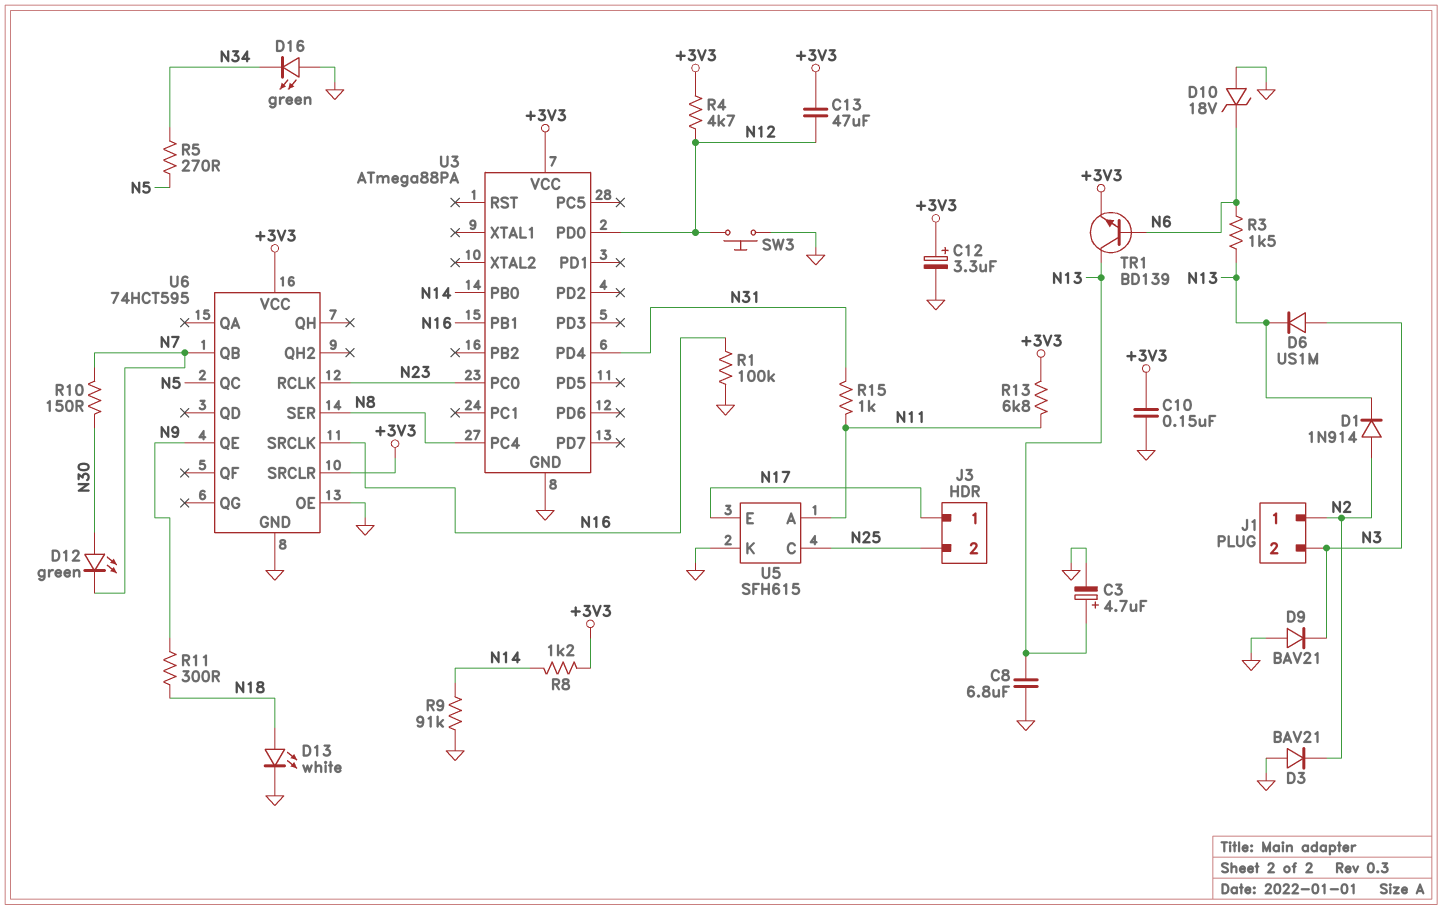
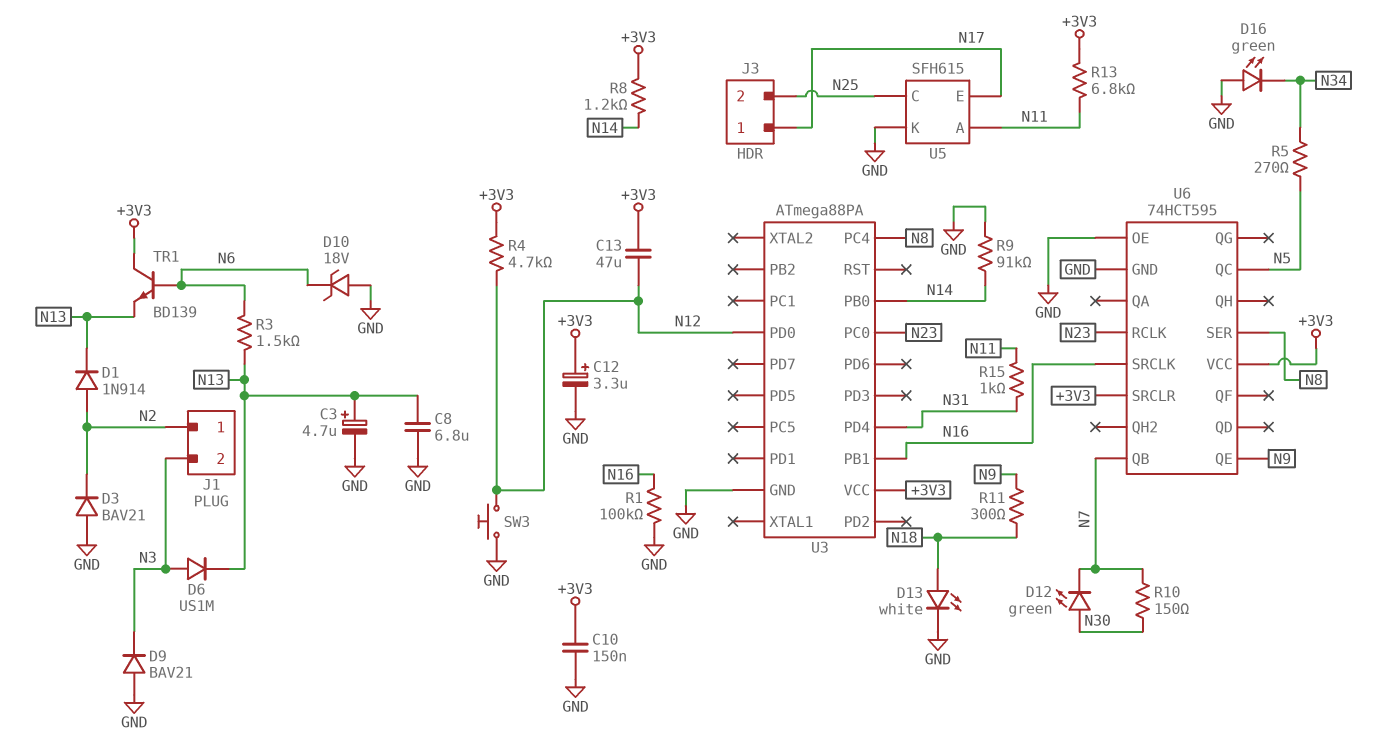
TR1: NPN BD139 (B N6, C N13, E +3V3) -> NPN BD139 (B N6, C +3V3, E N13)

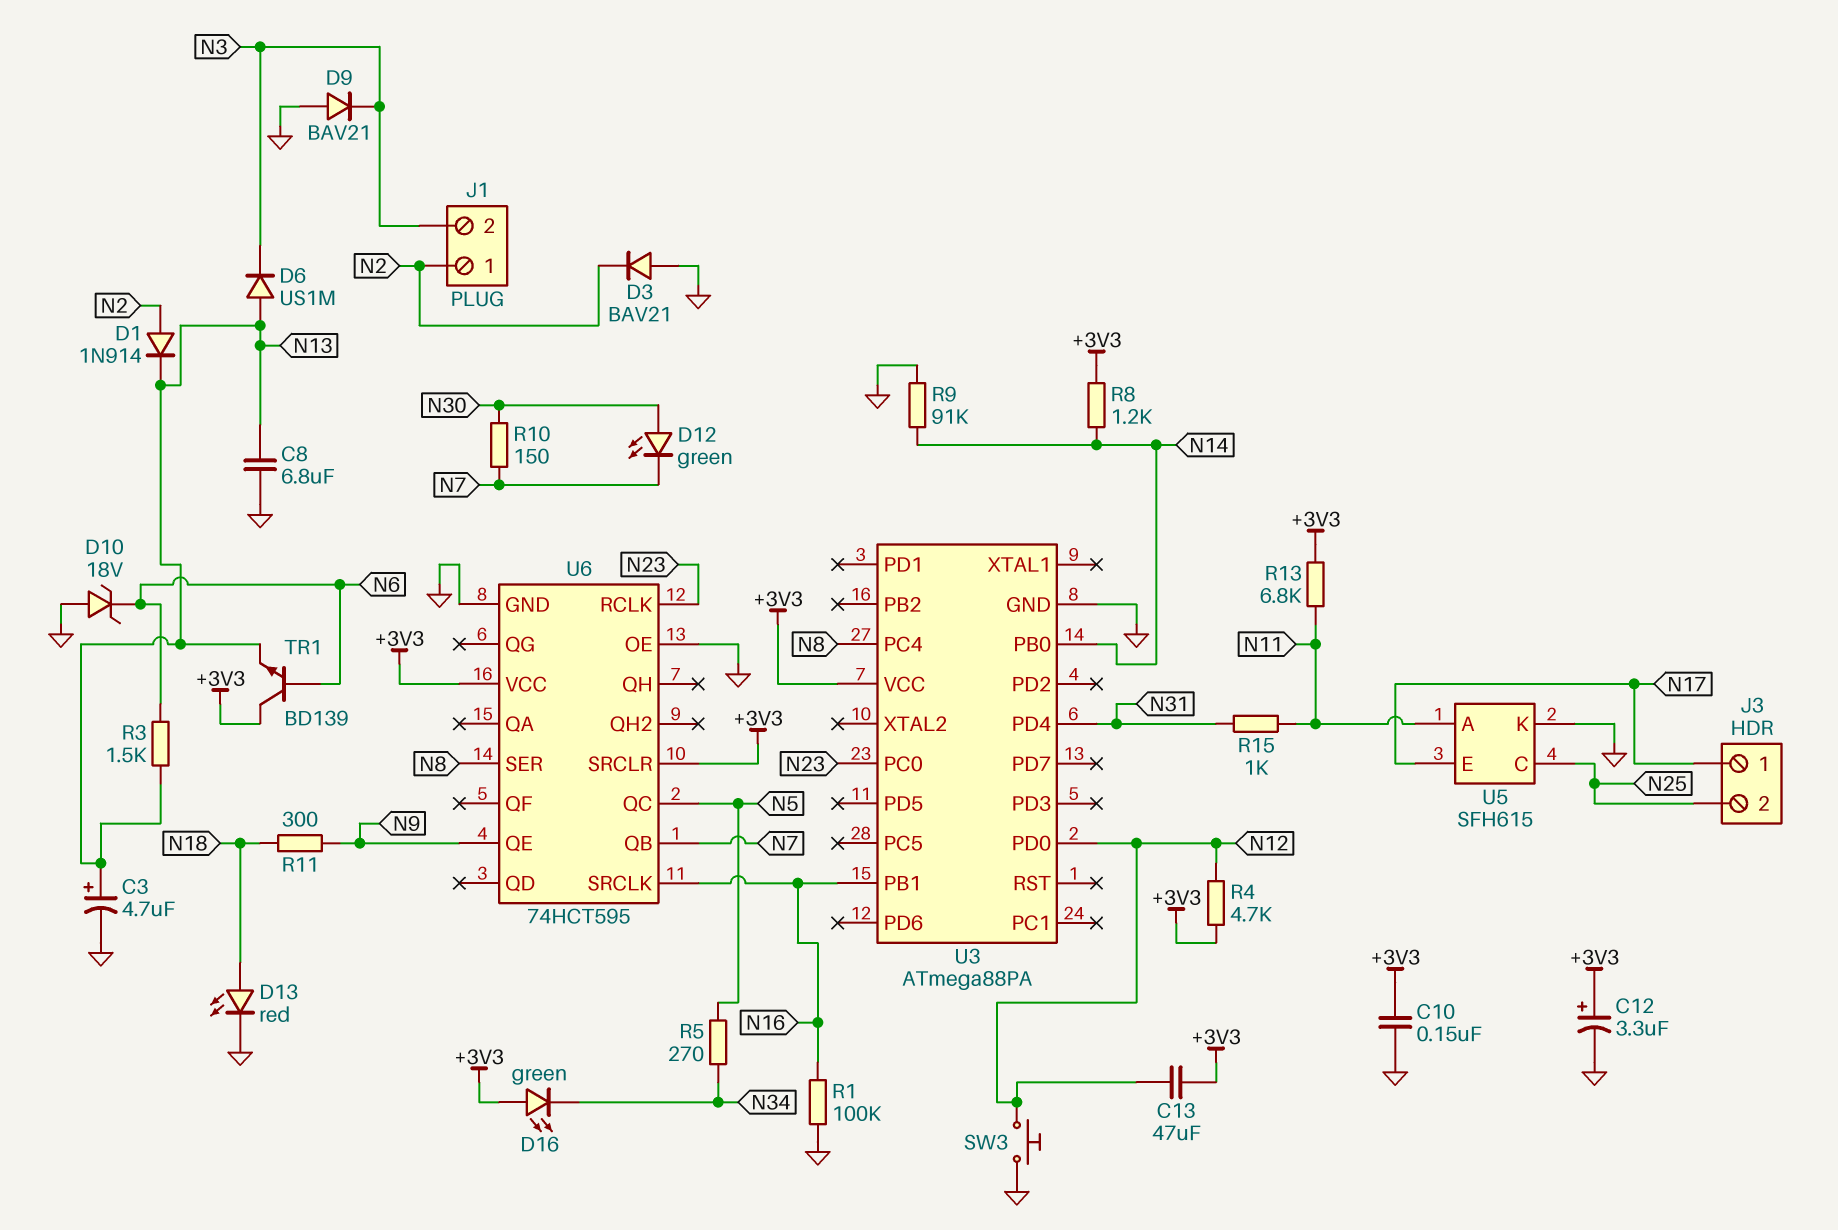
D6: diode US1M (A N3, K N13) -> diode US1M (A N13, K N3)
D13: LED white (A N18, K GND) -> LED red (A N18, K GND)
D16: LED green (A GND, K N34) -> LED green (A +3V3, K N34)

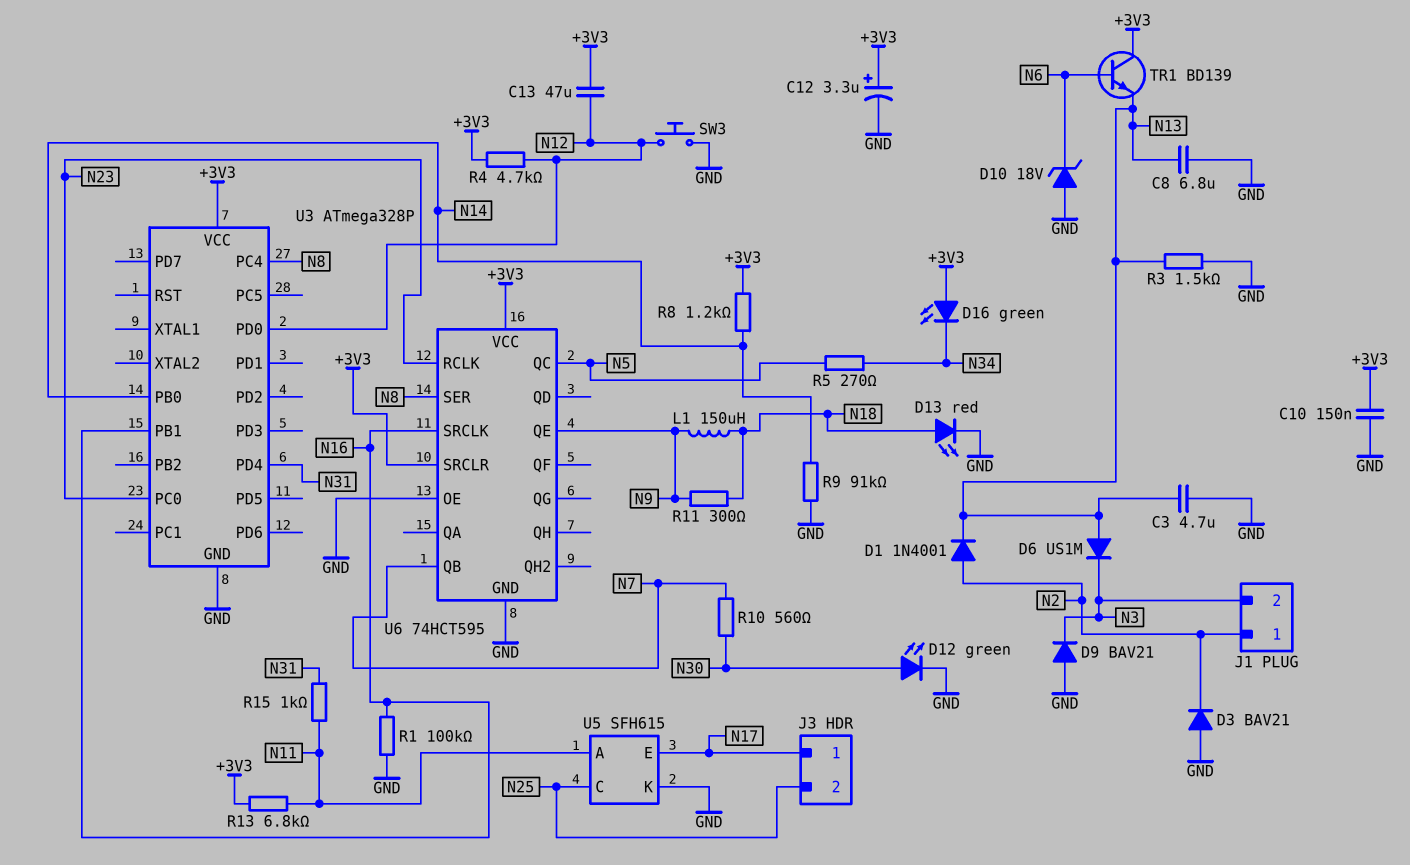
C3: 4.7uF (plus N13, minus GND) -> 4.7uF (GND, N13)
D1: diode 1N914 (A N2, K N13) -> diode 1N4001 (A N2, K N13)
D12: LED green (A N30, K N7) -> LED green (A N30, K GND)
L1: none -> 150uH (N9, N18)
R3: 1.5k (N6, N13) -> 1.5k (GND, N13)
R10: 150 (N7, N30) -> 560 (N7, N30)
U3: ATmega88PA -> ATmega328P

